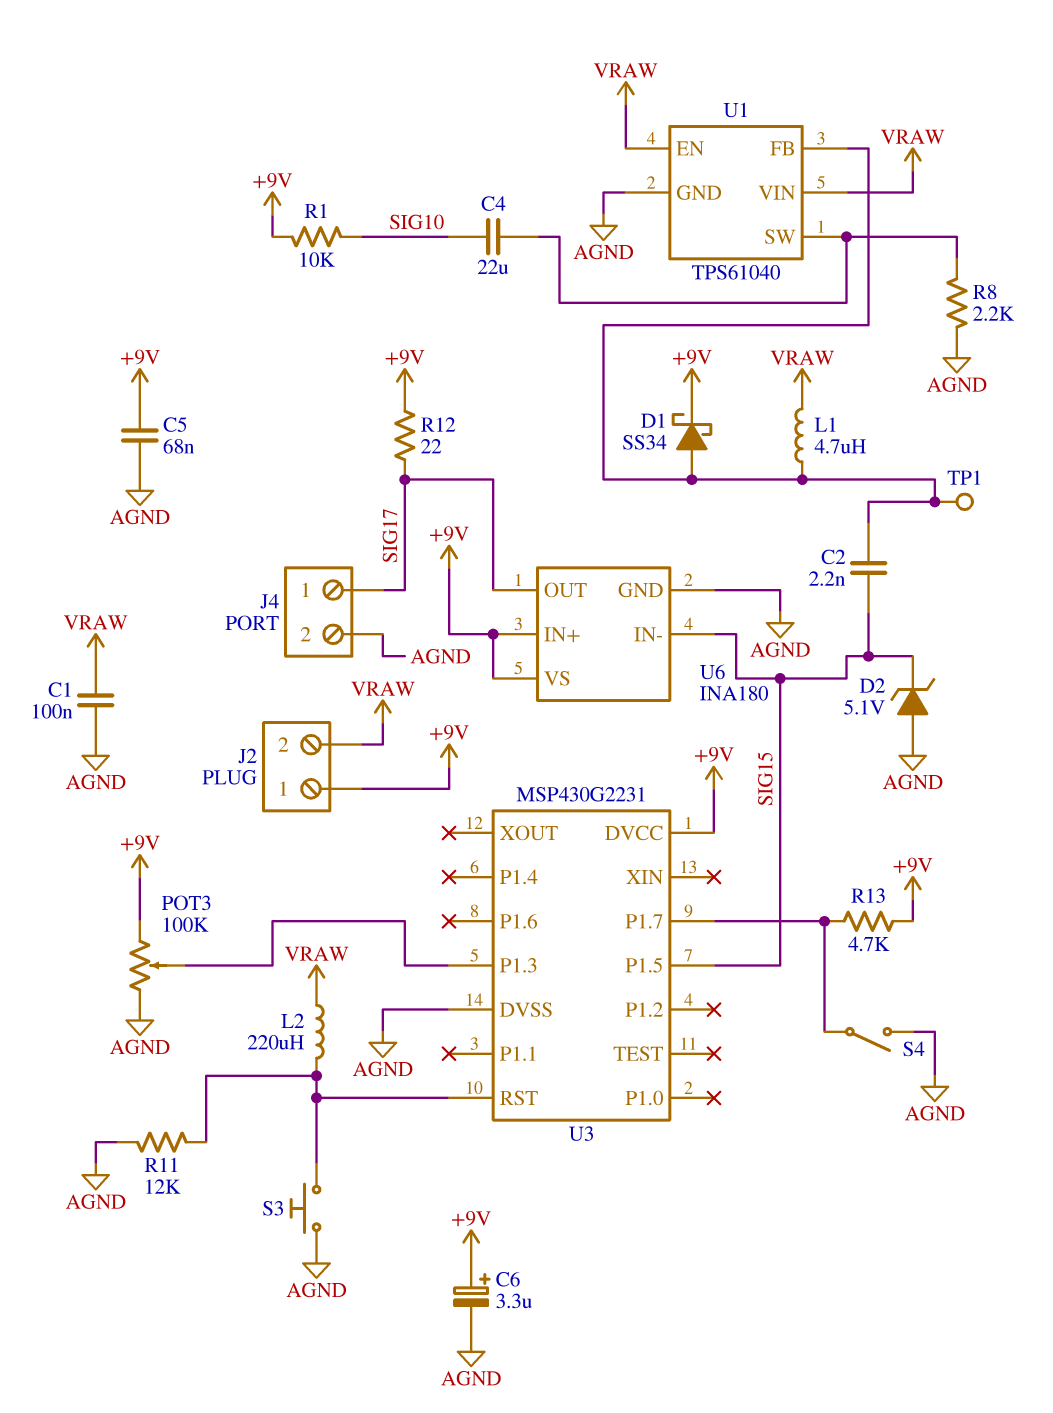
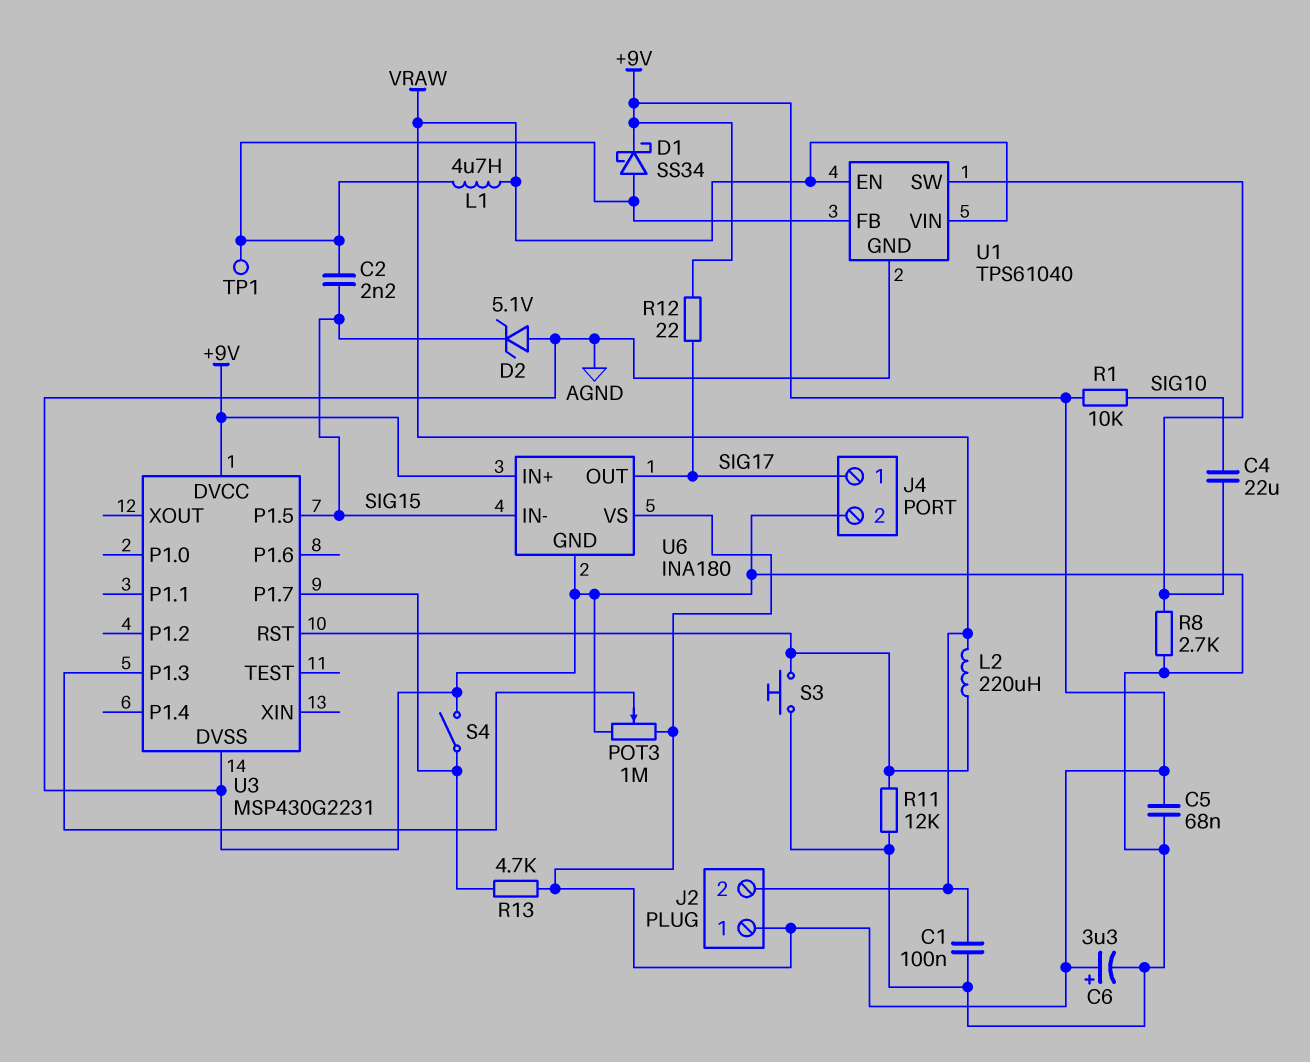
POT3: 100k (+9V, AGND, wiper U3/P1.3) -> 1M (+9V, AGND, wiper U3/P1.3)
R8: 2.2k (AGND, U1/SW) -> 2.7k (AGND, U1/SW)

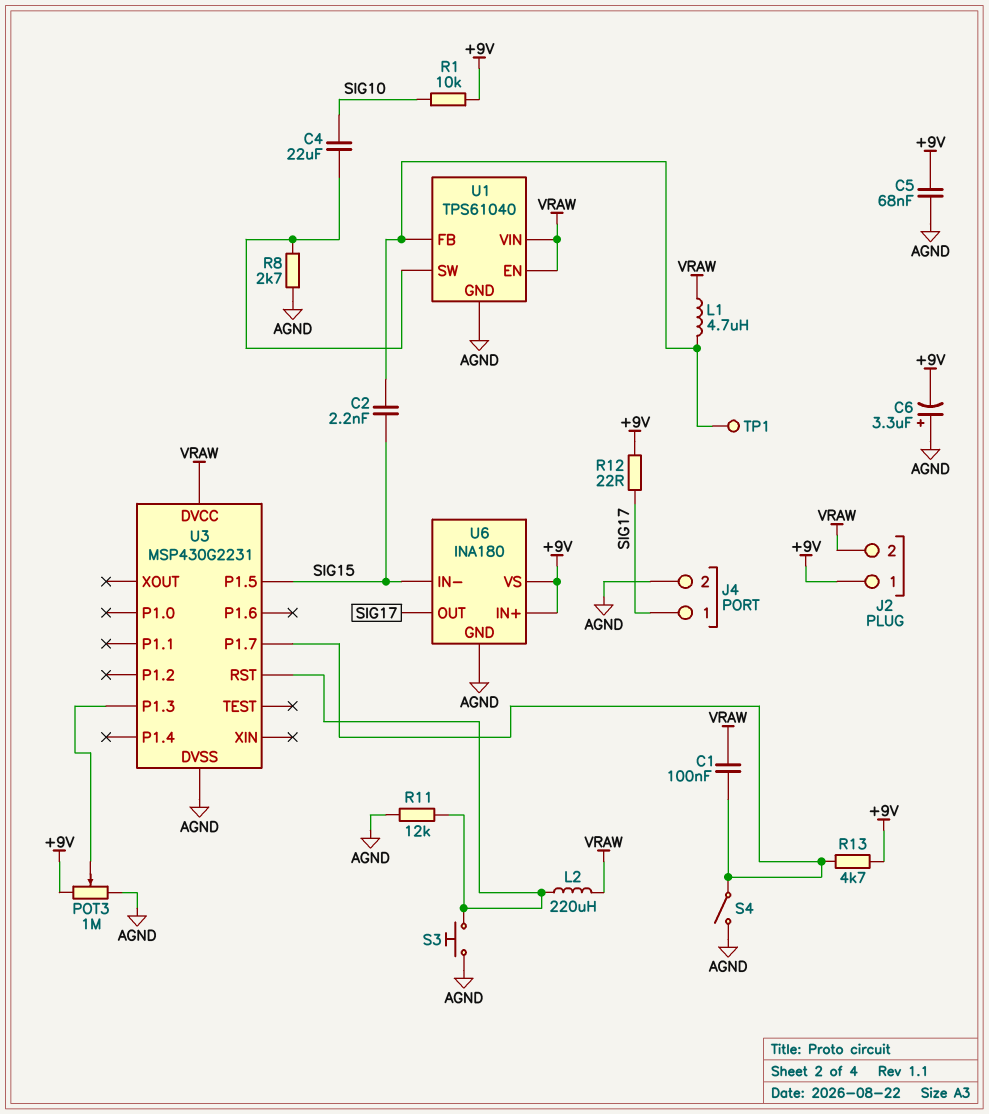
C1: 100nF (AGND, VRAW) -> 100nF (U3/P1.7, VRAW)
C6: 3.3uF (plus +9V, minus AGND) -> 3.3uF (plus AGND, minus +9V)
D1: schottky SS34 (A U1/FB, K +9V) -> none
D2: zener 5.1V (A AGND, K SIG15) -> none
U3 pin DVCC: +9V -> VRAW

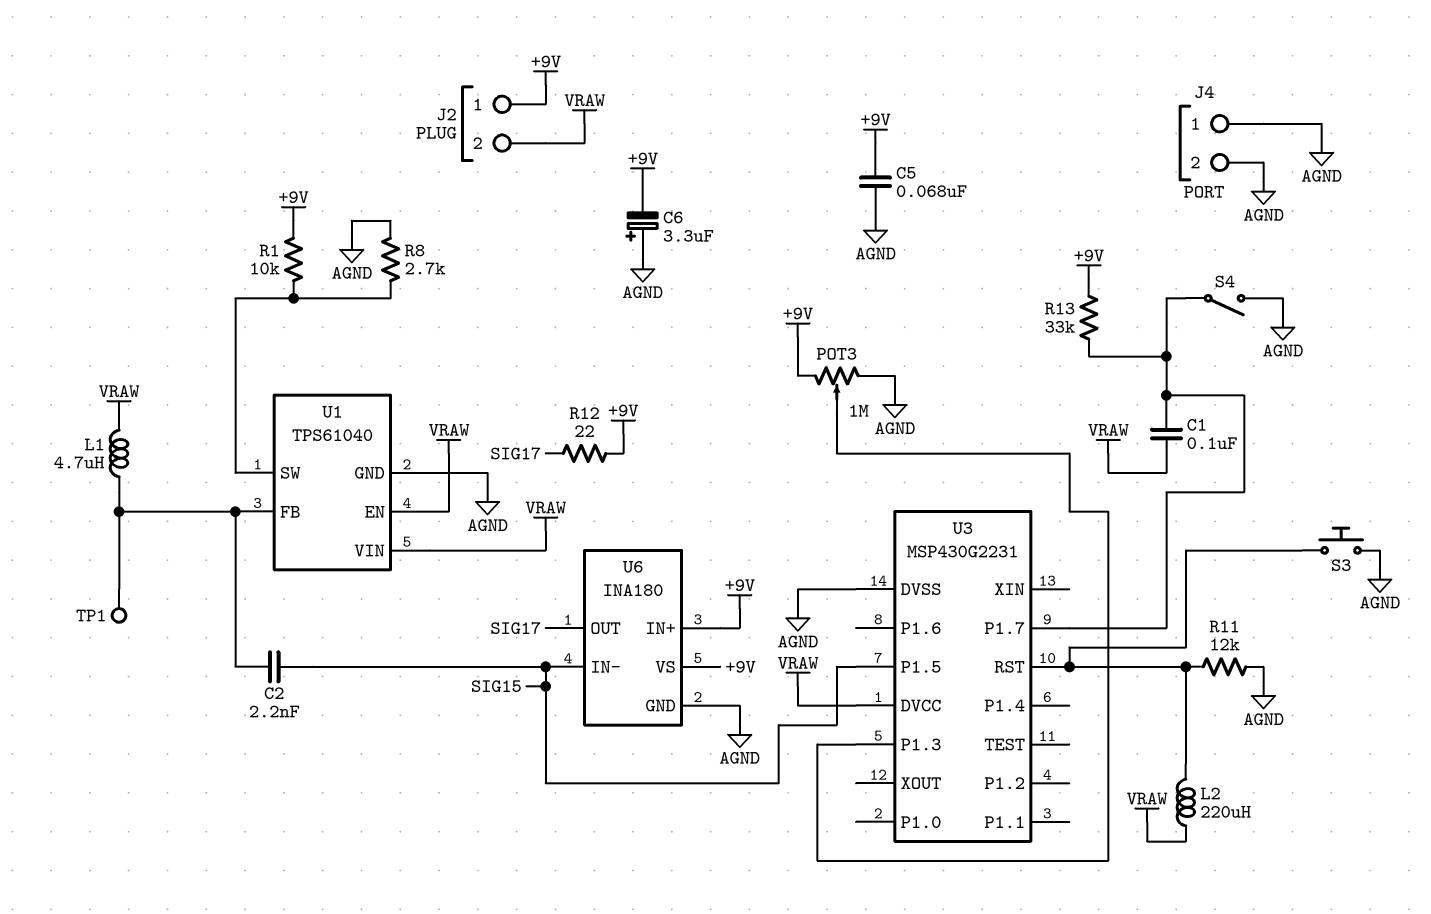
C4: 22uF (SIG10, U1/SW) -> none
J4 pin 1: SIG17 -> AGND
R1: 10k (+9V, SIG10) -> 10k (+9V, U1/SW)
R13: 4.7k (+9V, U3/P1.7) -> 33k (+9V, U3/P1.7)

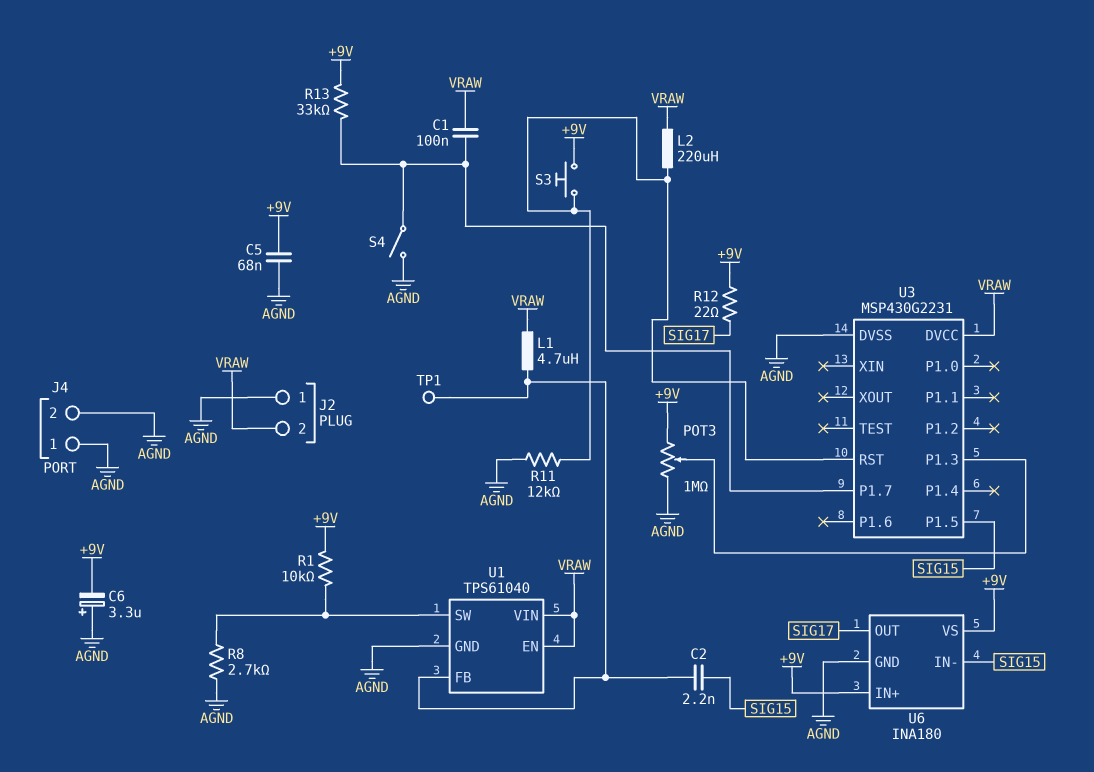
J2 pin 1: +9V -> AGND
S3: button (AGND, U3/RST) -> button (+9V, U3/RST)

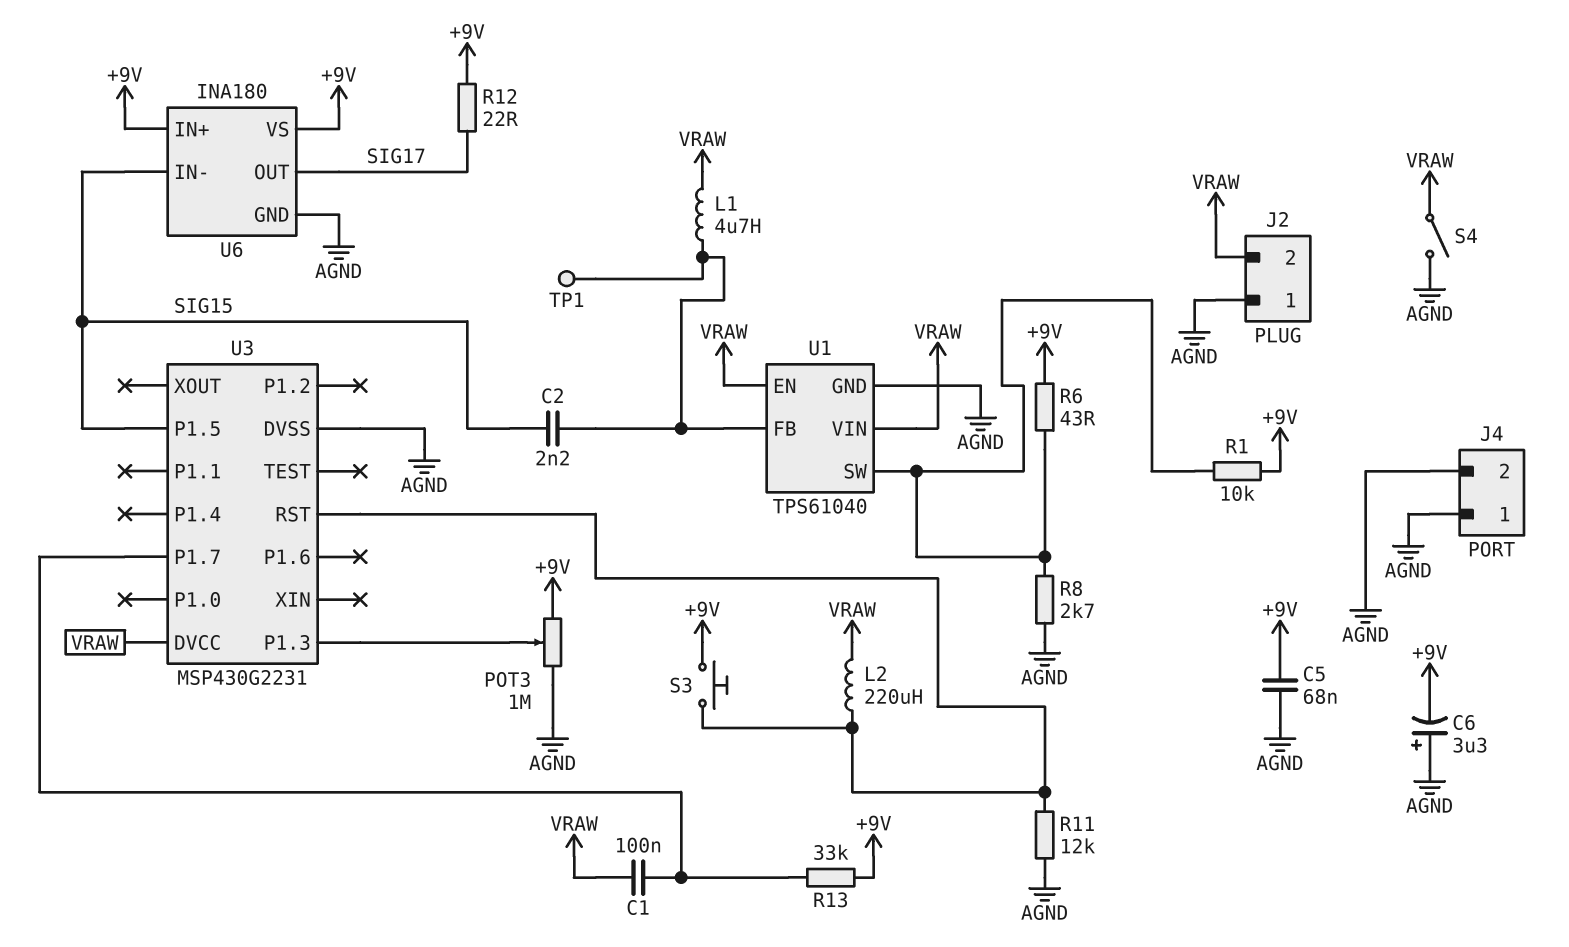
R6: none -> 43 (+9V, U1/SW)
S4: switch (AGND, U3/P1.7) -> switch (AGND, VRAW)

